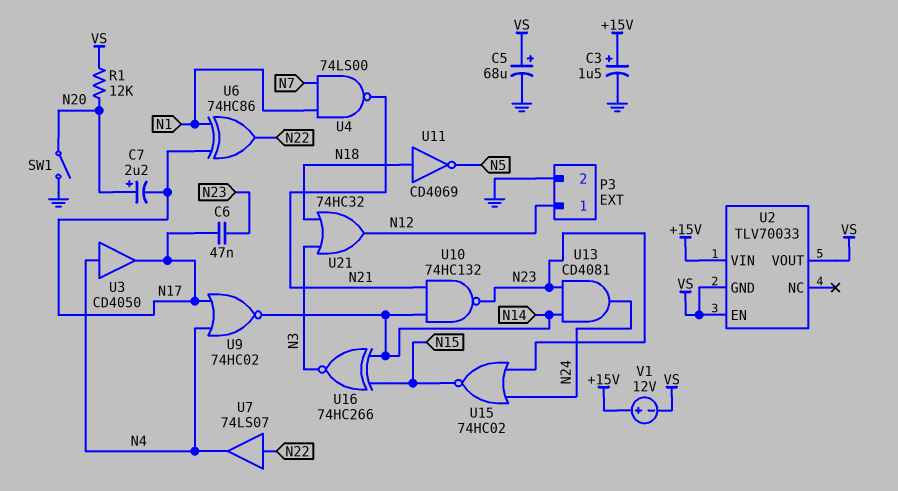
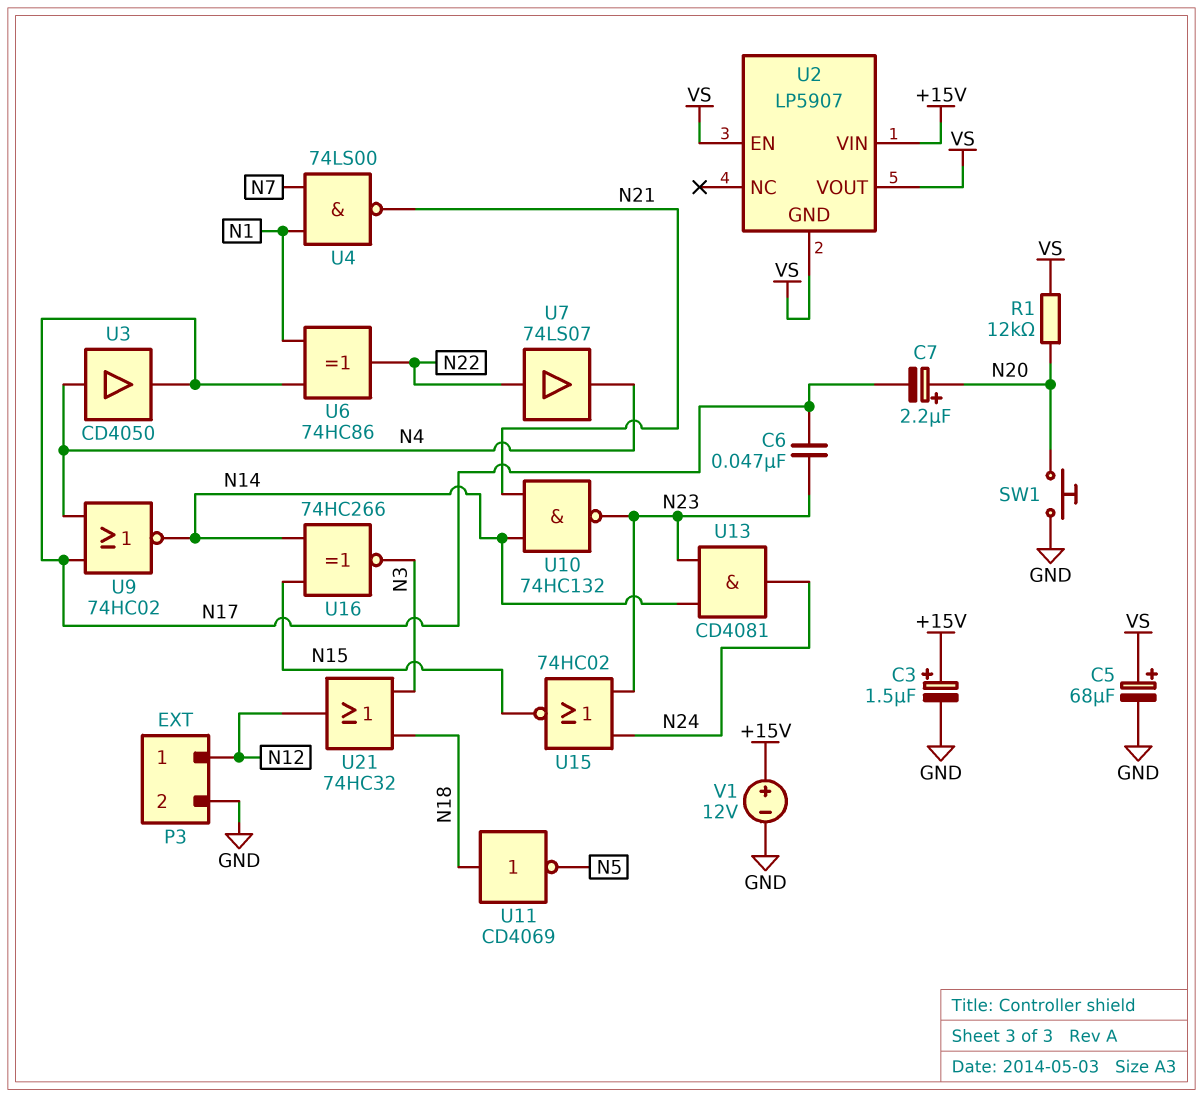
SW1: switch (GND, N20) -> button (GND, N20)
U2: TLV70033 -> LP5907
V1: 12V (plus +15V, minus VS) -> 12V (plus +15V, minus GND)

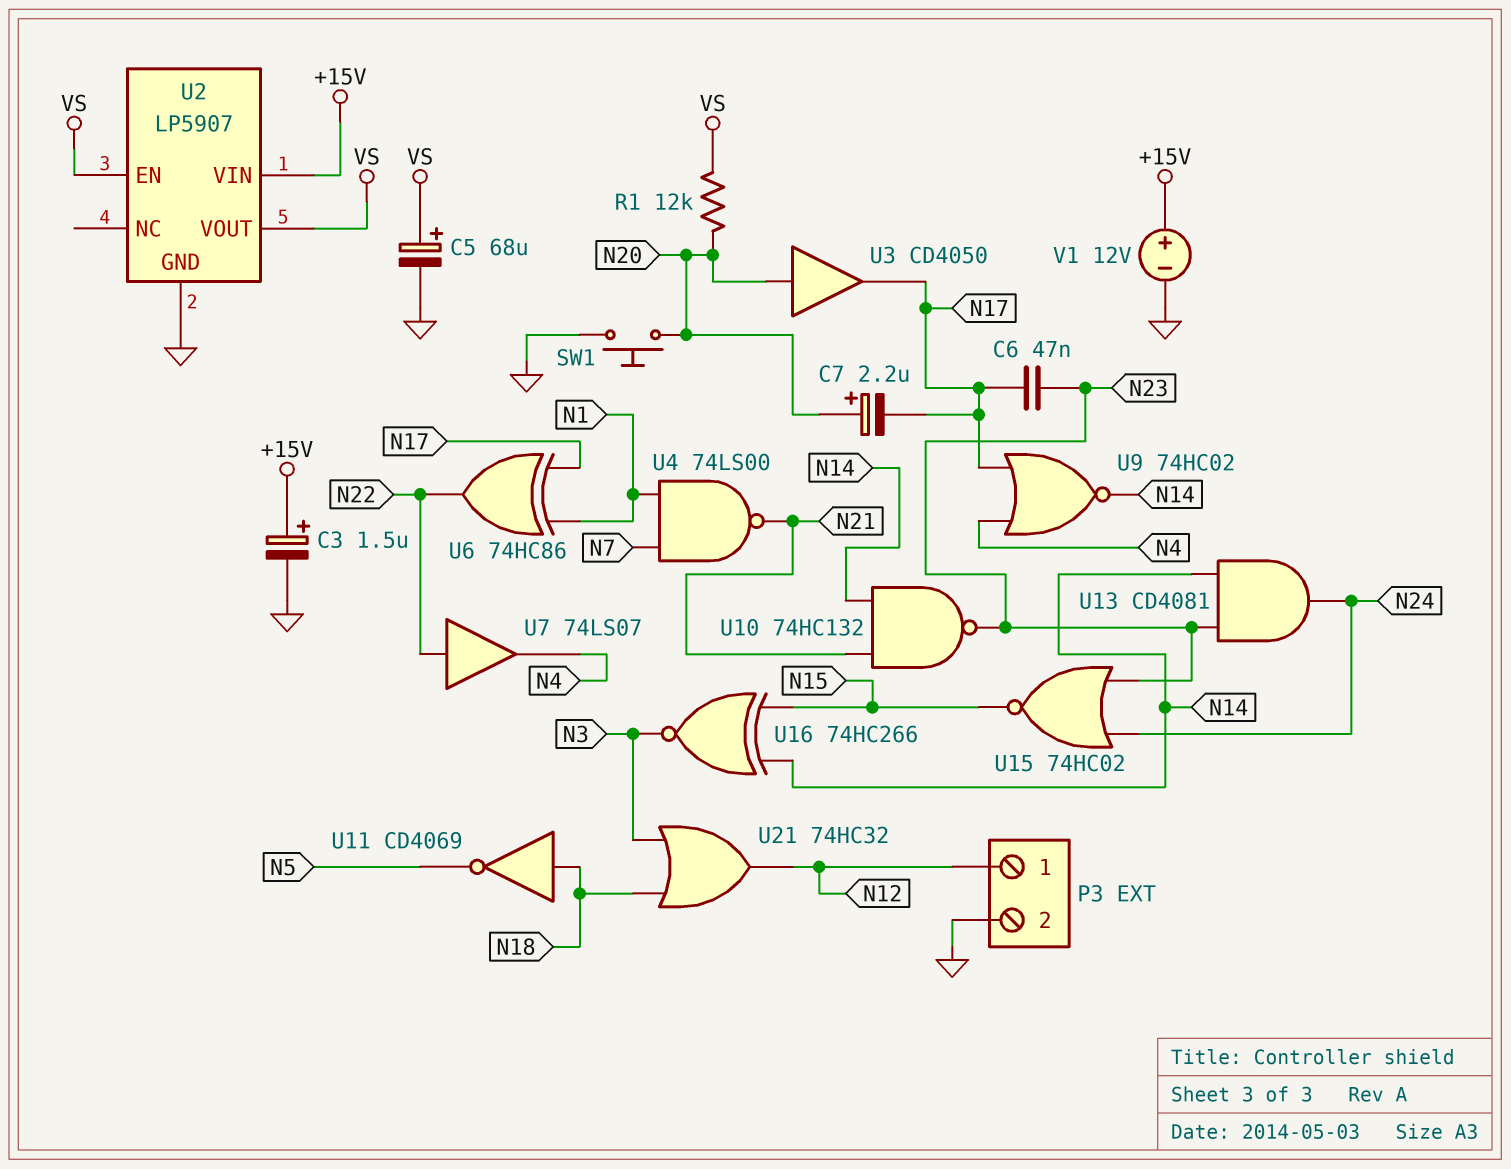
U2 pin GND: VS -> GND
U3: buffer CD4050 (in N4, out N17) -> buffer CD4050 (in N20, out N17)

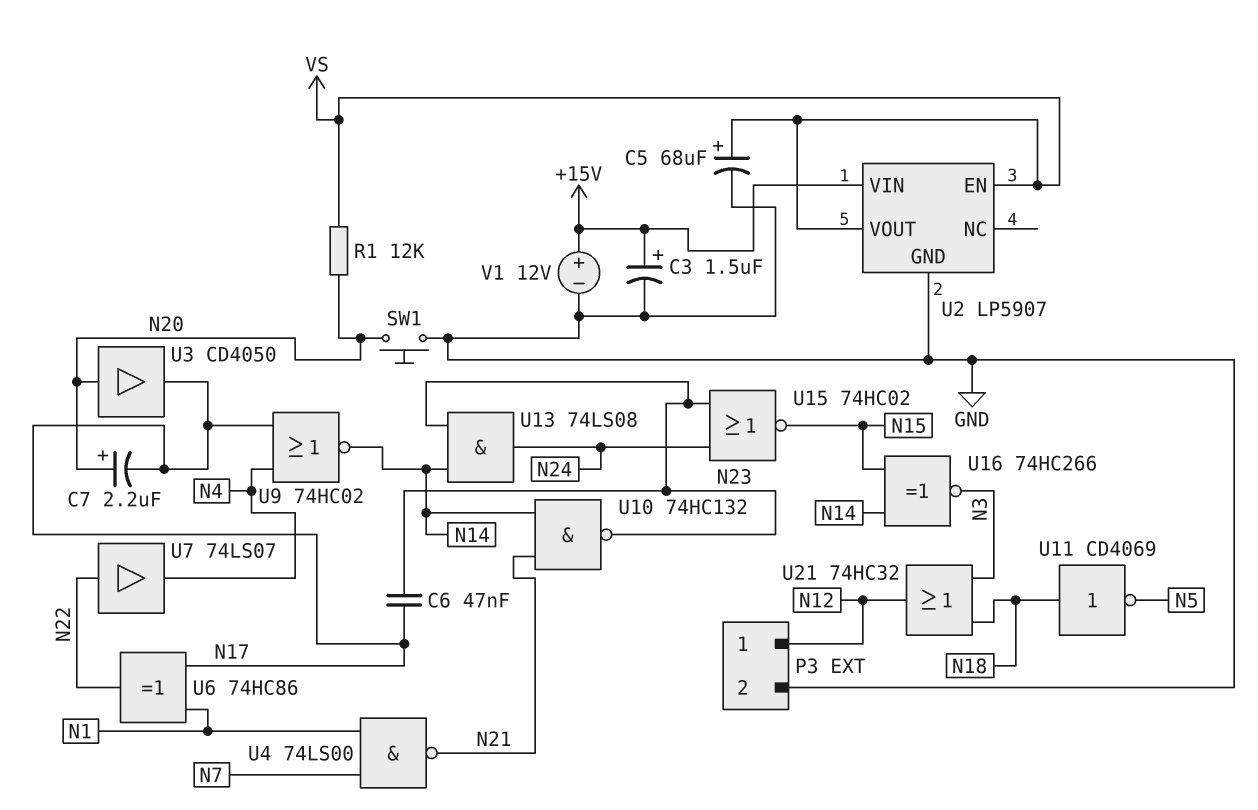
U13: AND CD4081 (in N14, in N23, out N24) -> AND 74LS08 (in N14, in N23, out N24)

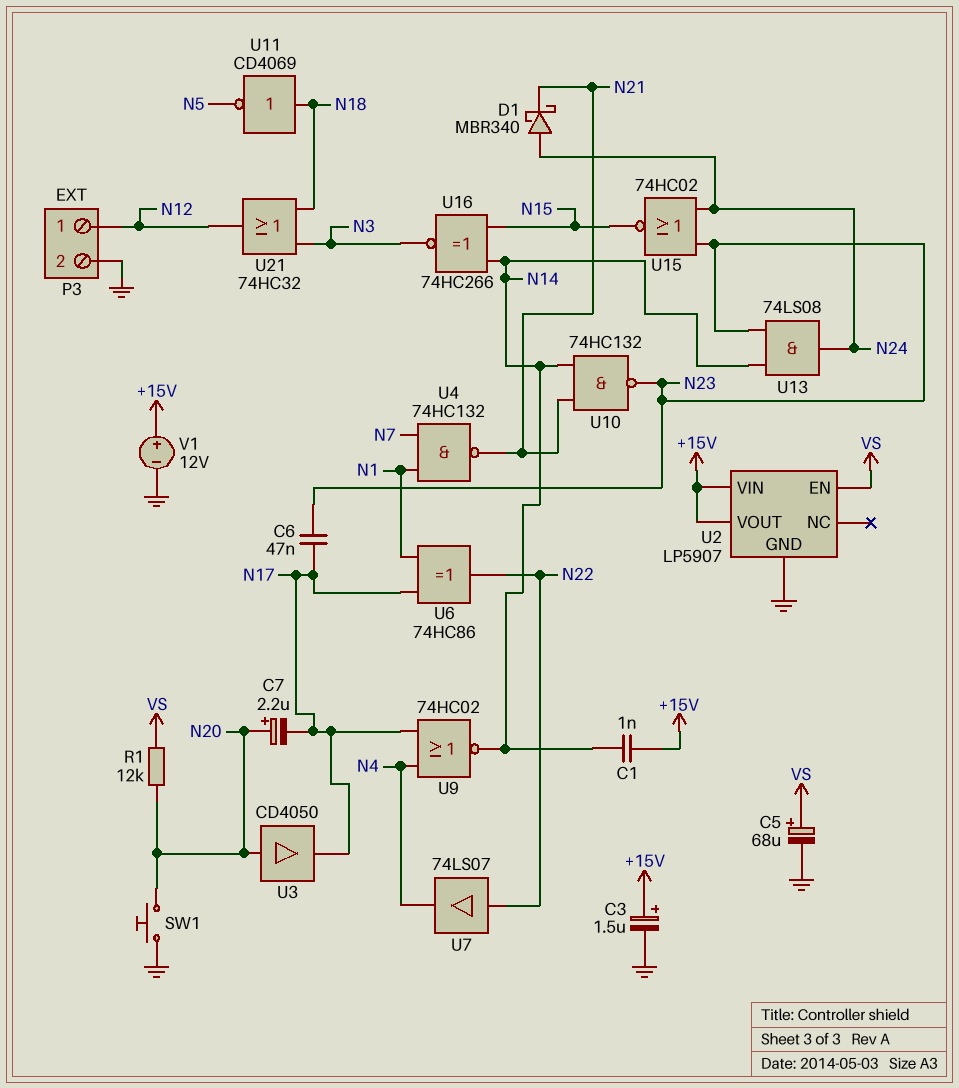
C1: none -> 1nF (+15V, N14)
D1: none -> schottky MBR340 (A N24, K N21)
U2 pin VOUT: VS -> +15V
U4: NAND 74LS00 (in N1, in N7, out N21) -> NAND 74HC132 (in N1, in N7, out N21)

